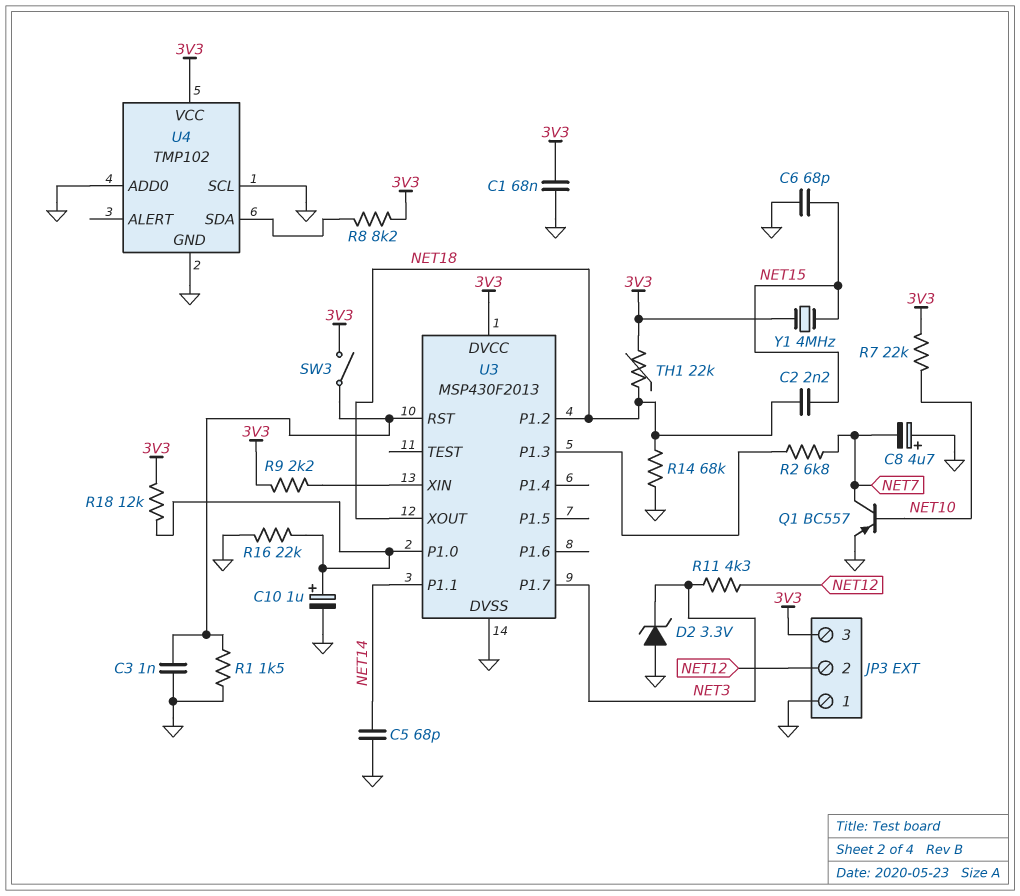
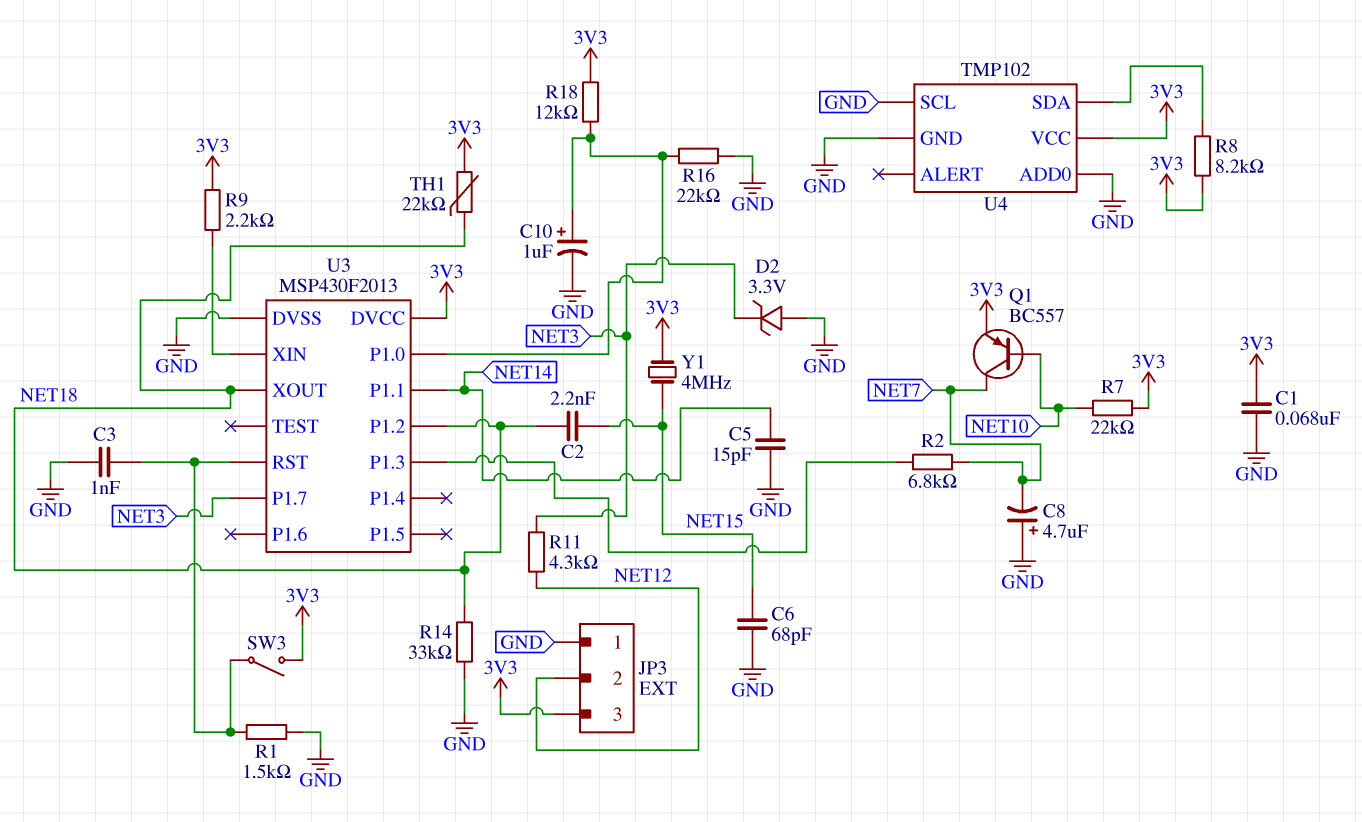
C5: 68pF (GND, NET14) -> 15pF (GND, NET14)
Q1: PNP BC557 (B NET10, C NET7, E GND) -> PNP BC557 (B NET10, C NET7, E 3V3)
R14: 68k (GND, NET18) -> 33k (GND, NET18)

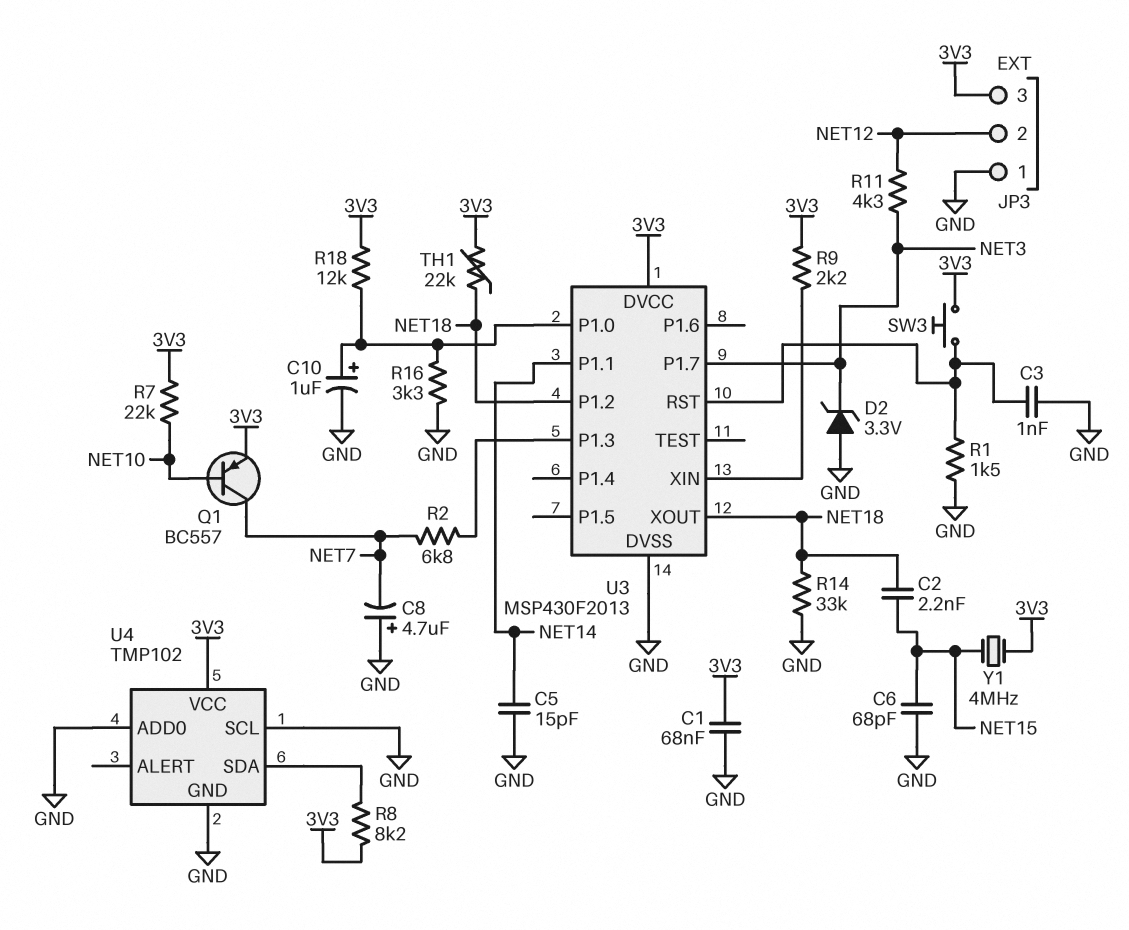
R16: 22k (GND, U3/P1.0) -> 3.3k (GND, U3/P1.0)
SW3: switch (3V3, U3/RST) -> button (3V3, U3/RST)

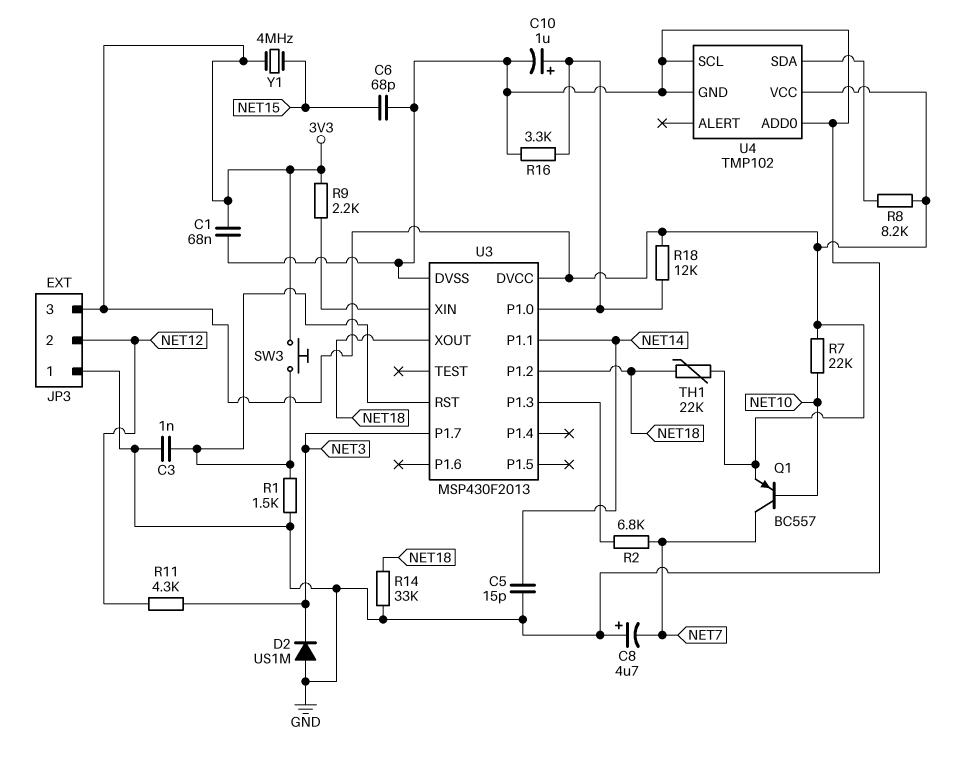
C2: 2.2nF (NET15, NET18) -> none
D2: zener 3.3V (A GND, K NET3) -> diode US1M (A GND, K NET3)

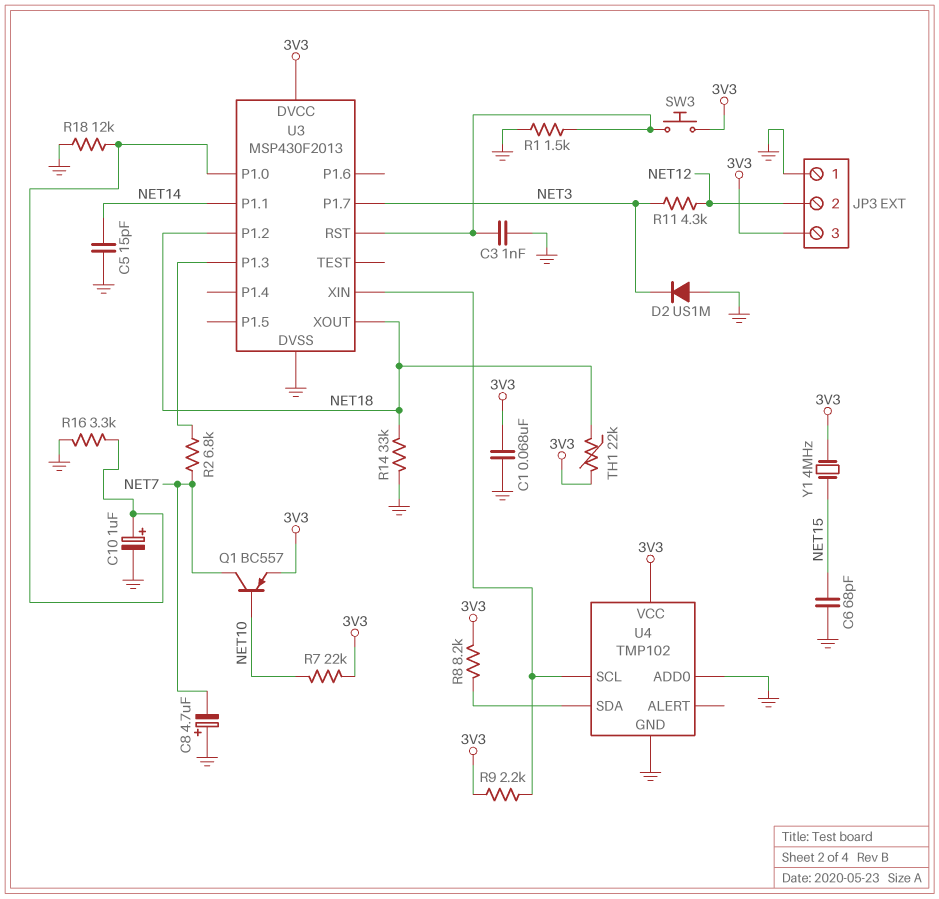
R18: 12k (3V3, U3/P1.0) -> 12k (GND, U3/P1.0)
U4 pin SCL: GND -> U3/XIN

